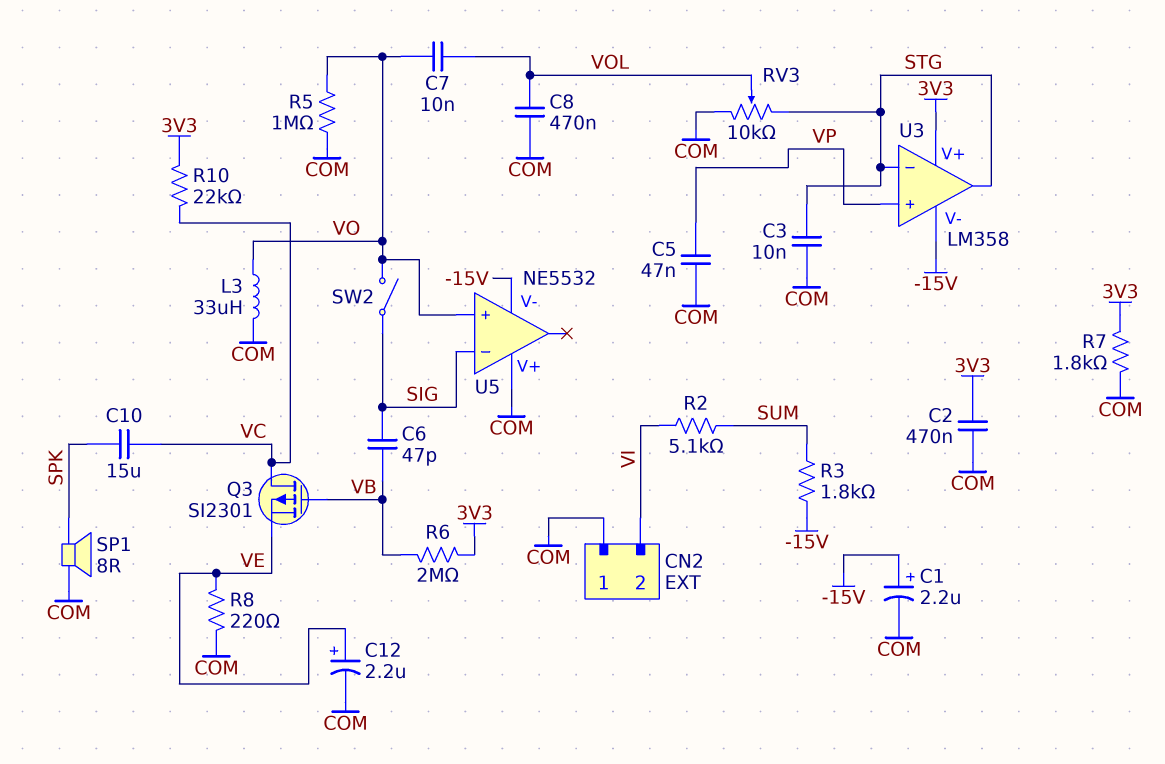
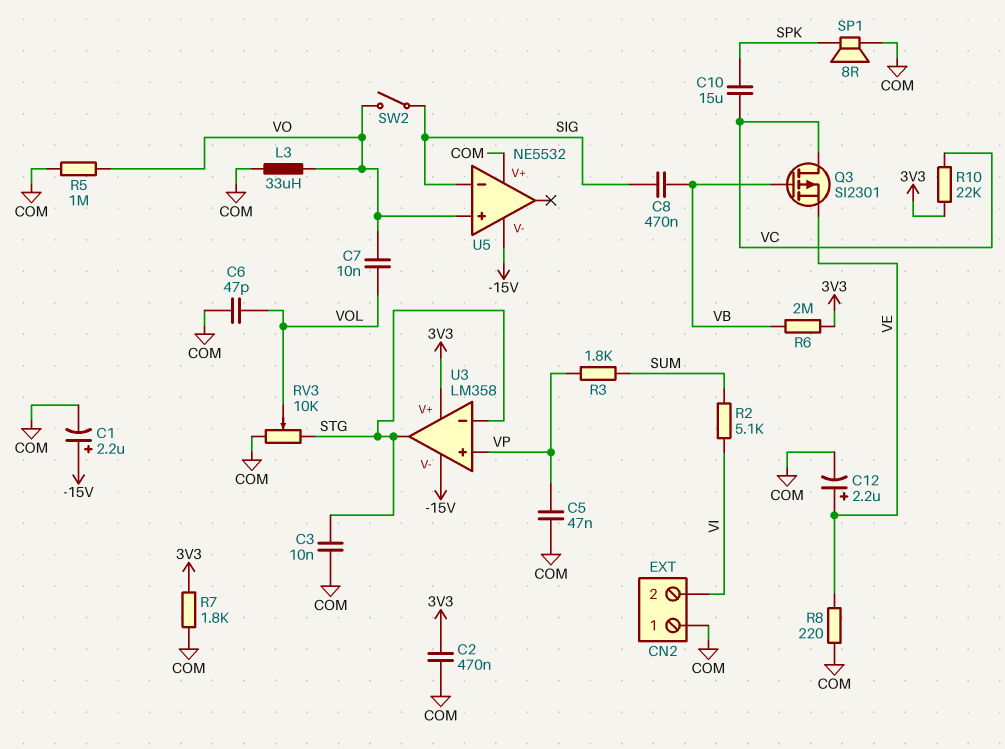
C6: 47pF (SIG, VB) -> 47pF (COM, VOL)
C8: 470nF (COM, VOL) -> 470nF (SIG, VB)
R3: 1.8k (-15V, SUM) -> 1.8k (SUM, VP)

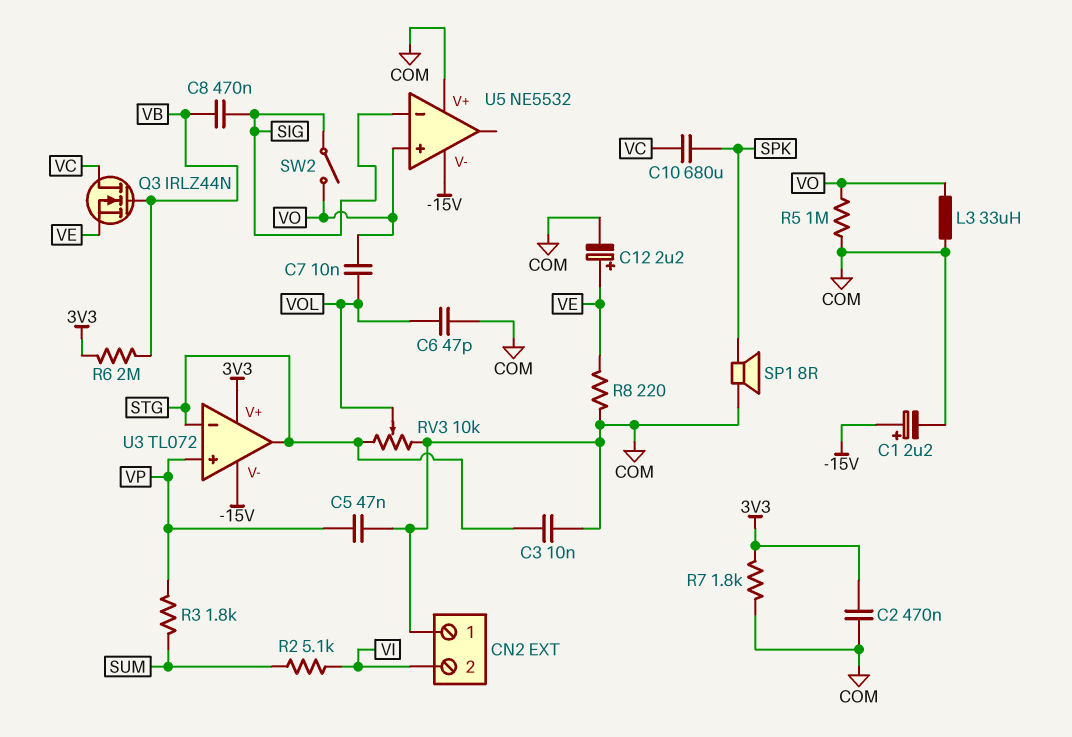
C10: 15uF (SPK, VC) -> 680uF (SPK, VC)
Q3: PMOS SI2301 (G VB, D VC, S VE) -> NMOS IRLZ44N (G VB, D VC, S VE)
R10: 22k (3V3, VC) -> none
U3: LM358 -> TL072

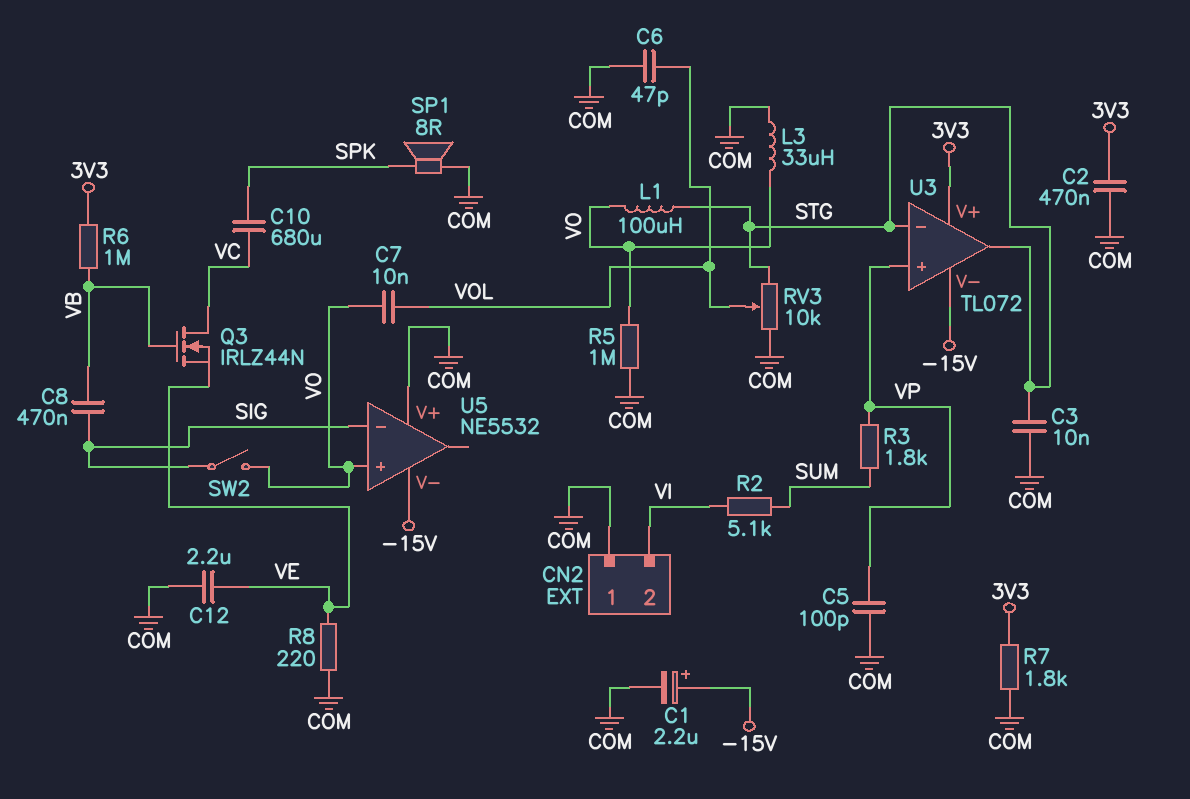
C5: 47nF (COM, VP) -> 100pF (COM, VP)
C12: 2.2uF (plus VE, minus COM) -> 2.2uF (COM, VE)
L1: none -> 100uH (STG, VO)
R6: 2M (3V3, VB) -> 1M (3V3, VB)

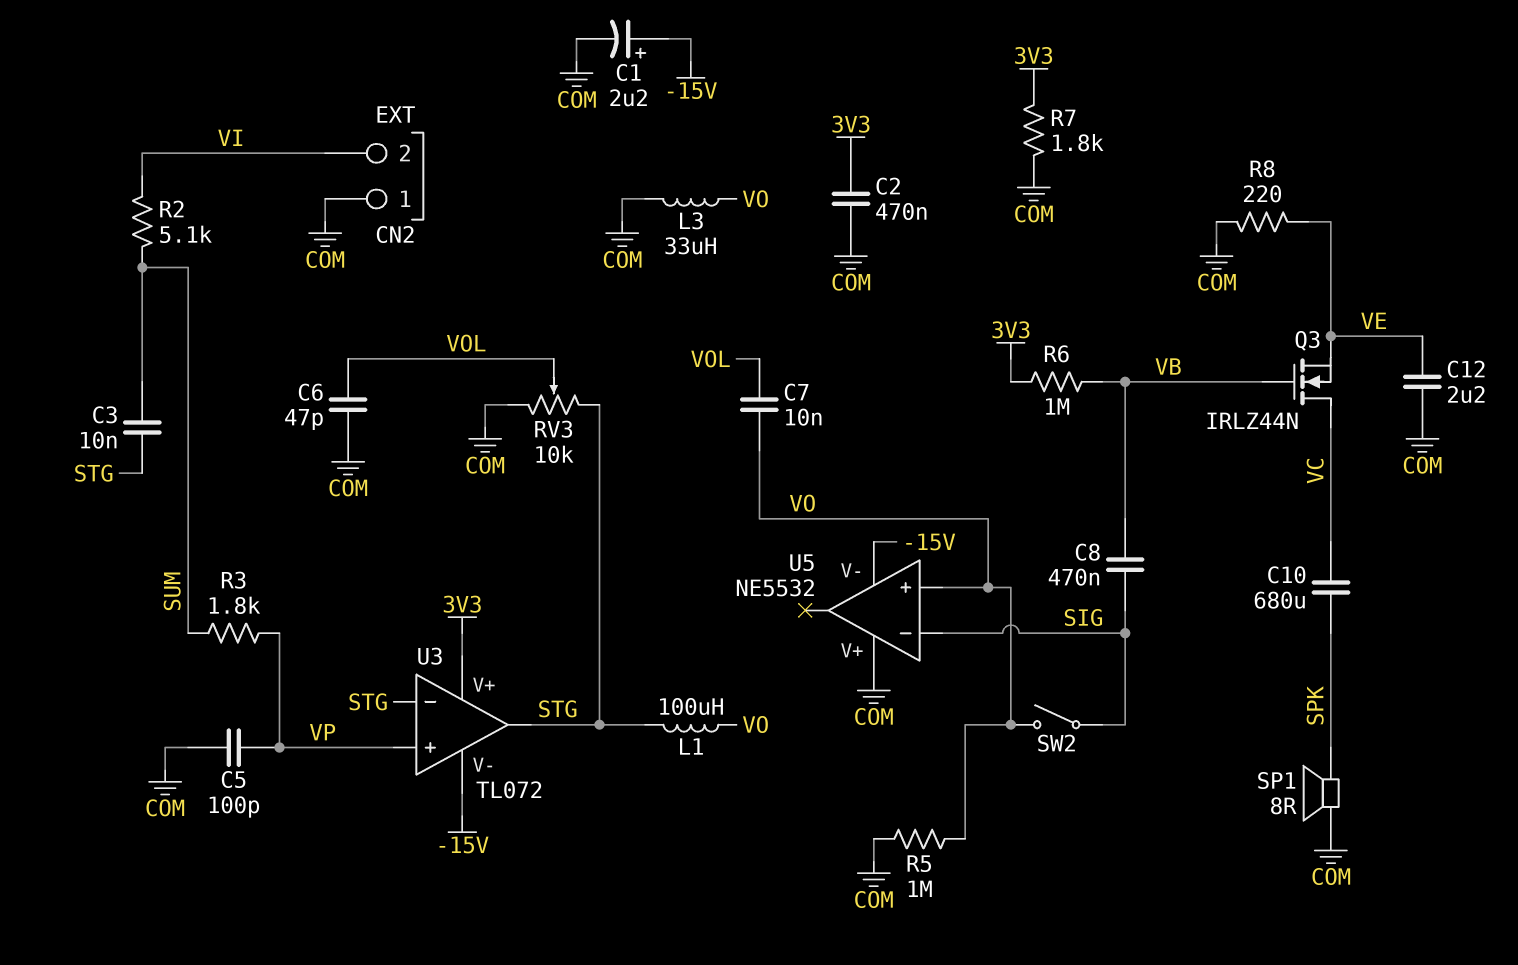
C3: 10nF (COM, STG) -> 10nF (STG, SUM)

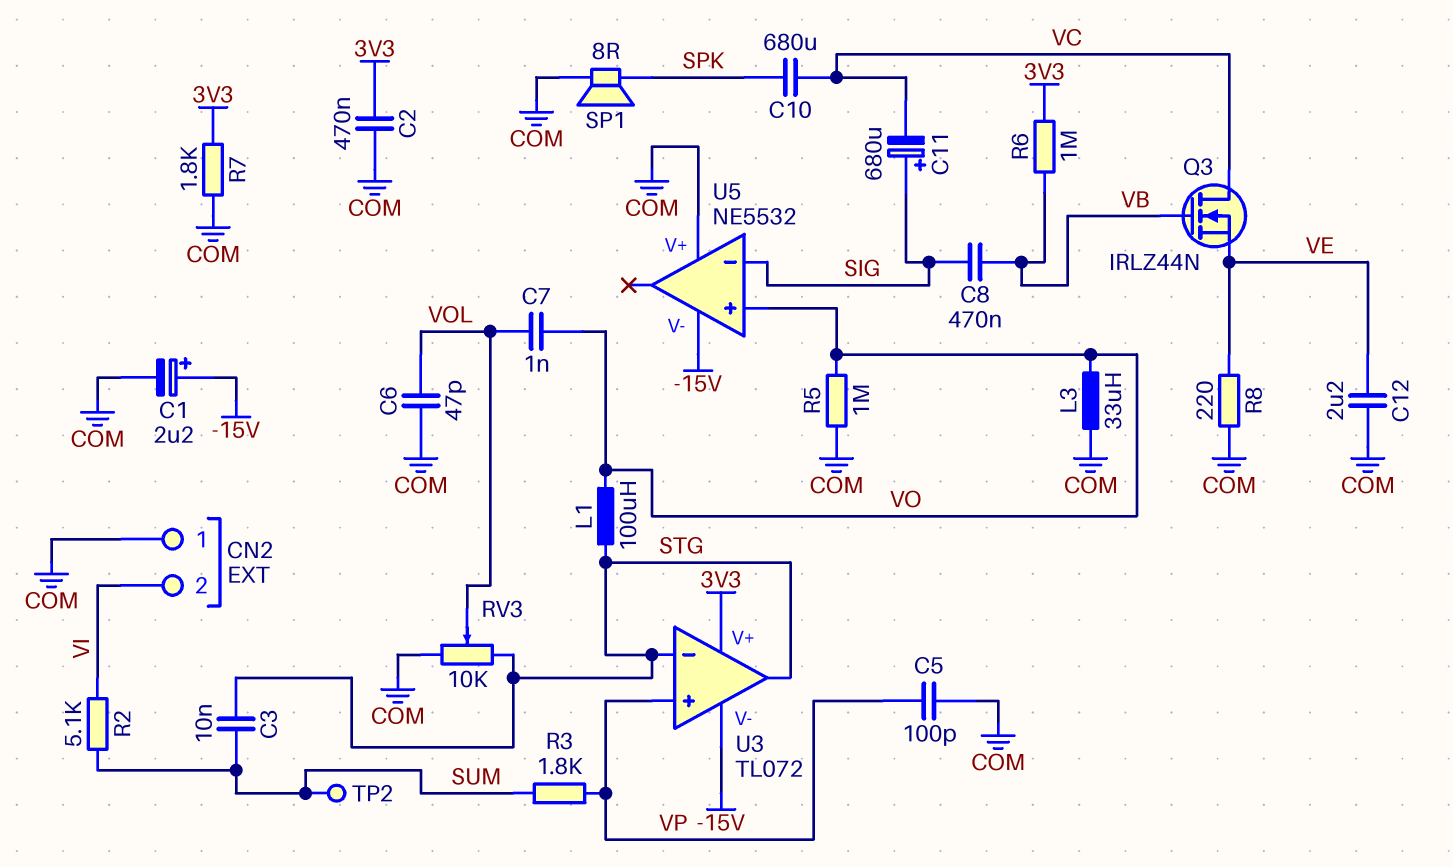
C7: 10nF (VO, VOL) -> 1nF (VO, VOL)
C11: none -> 680uF (plus SIG, minus VC)
SW2: switch (SIG, VO) -> none
TP2: none -> test point (SUM)

